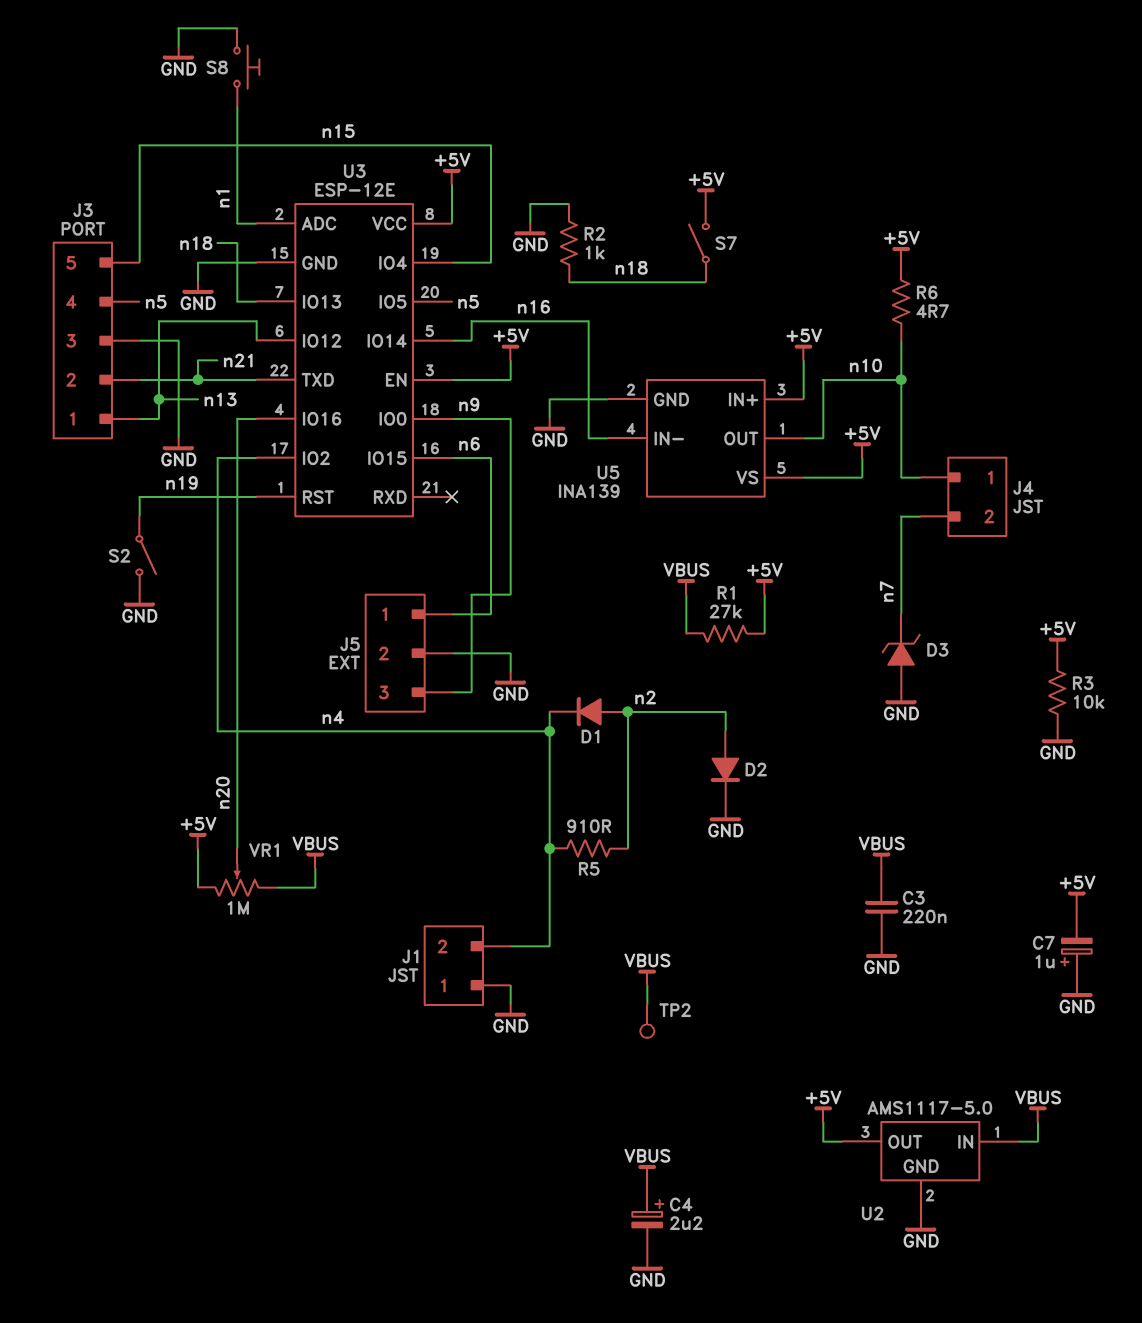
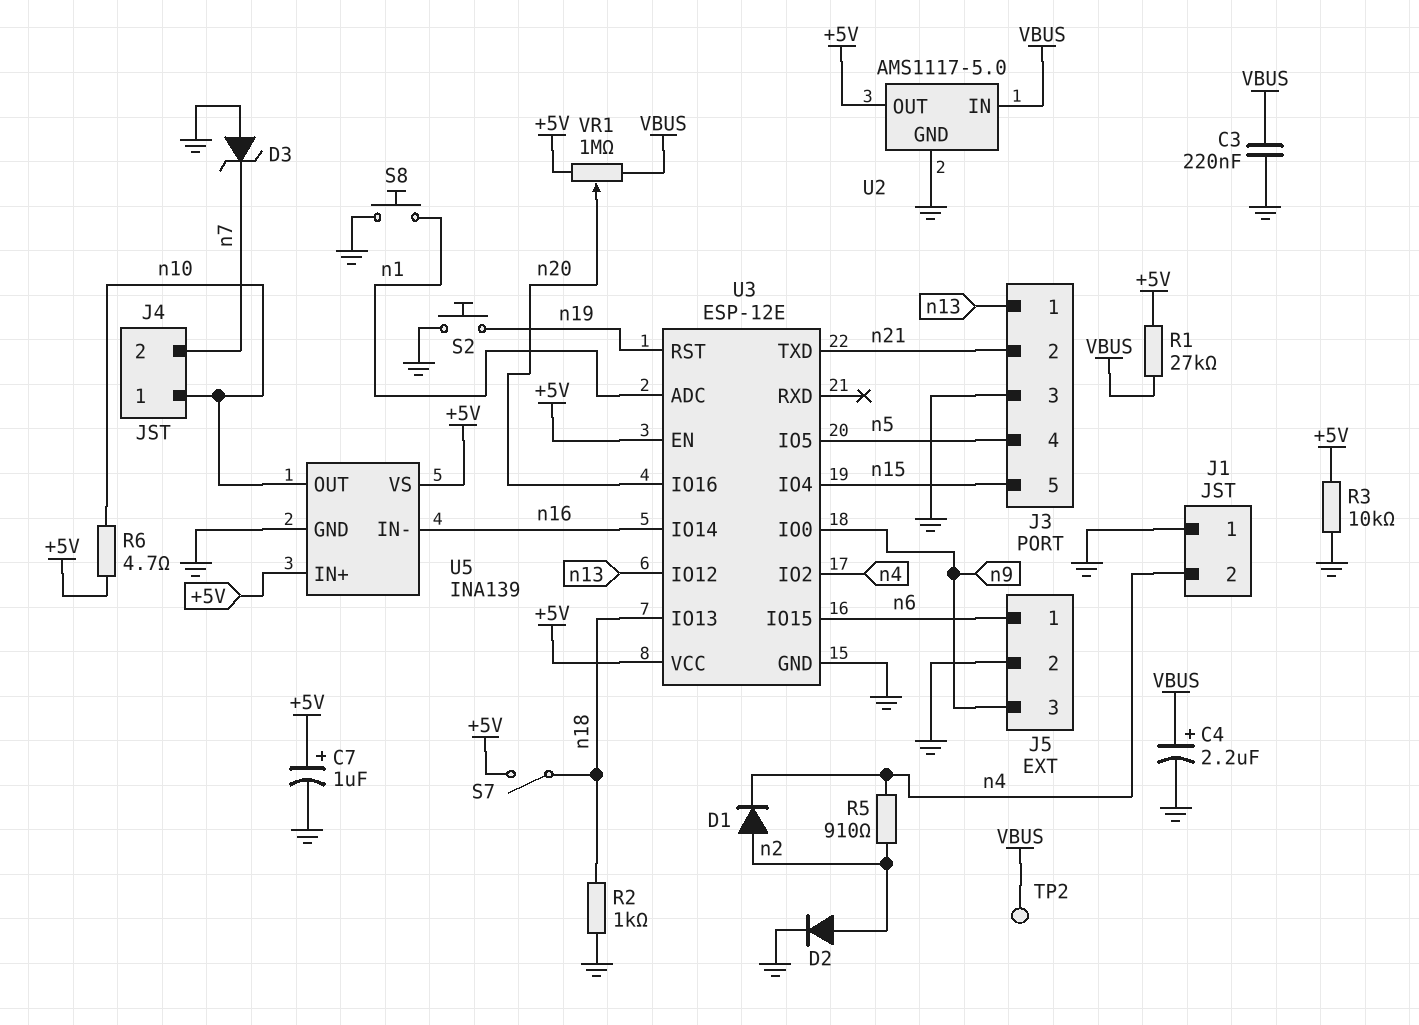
C7: 1uF (plus GND, minus +5V) -> 1uF (plus +5V, minus GND)
S2: switch (GND, n19) -> button (GND, n19)

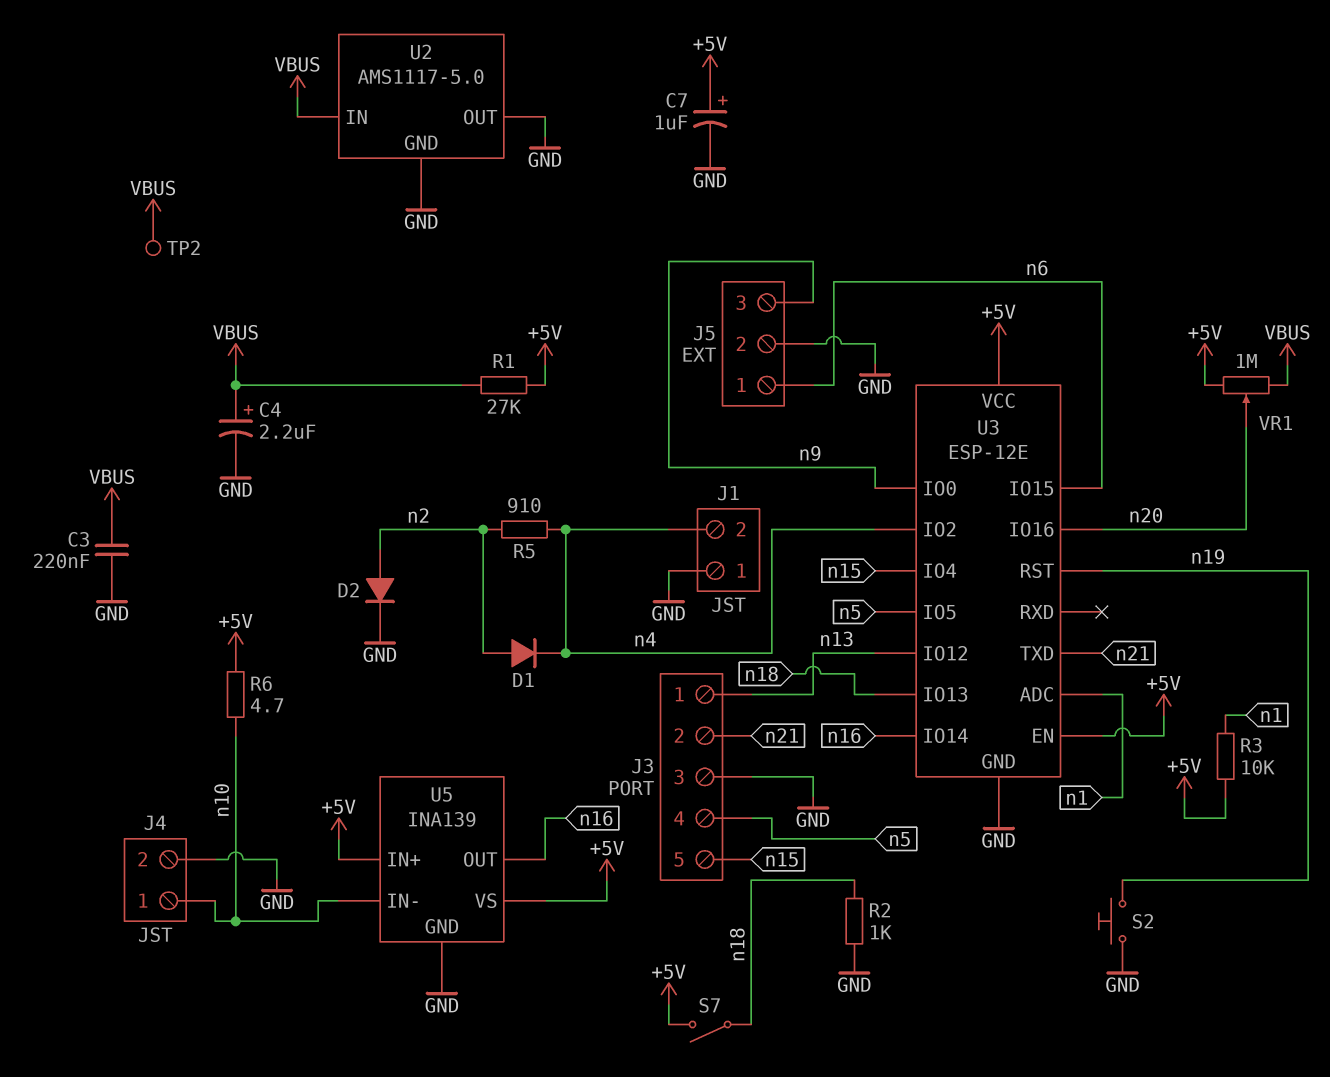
D3: zener (A GND, K n7) -> none
J4 pin 2: n7 -> GND
R3: 10k (+5V, GND) -> 10k (+5V, n1)
S8: button (GND, n1) -> none
U2 pin OUT: +5V -> GND
U5 pin IN-: n16 -> n10
U5 pin OUT: n10 -> n16

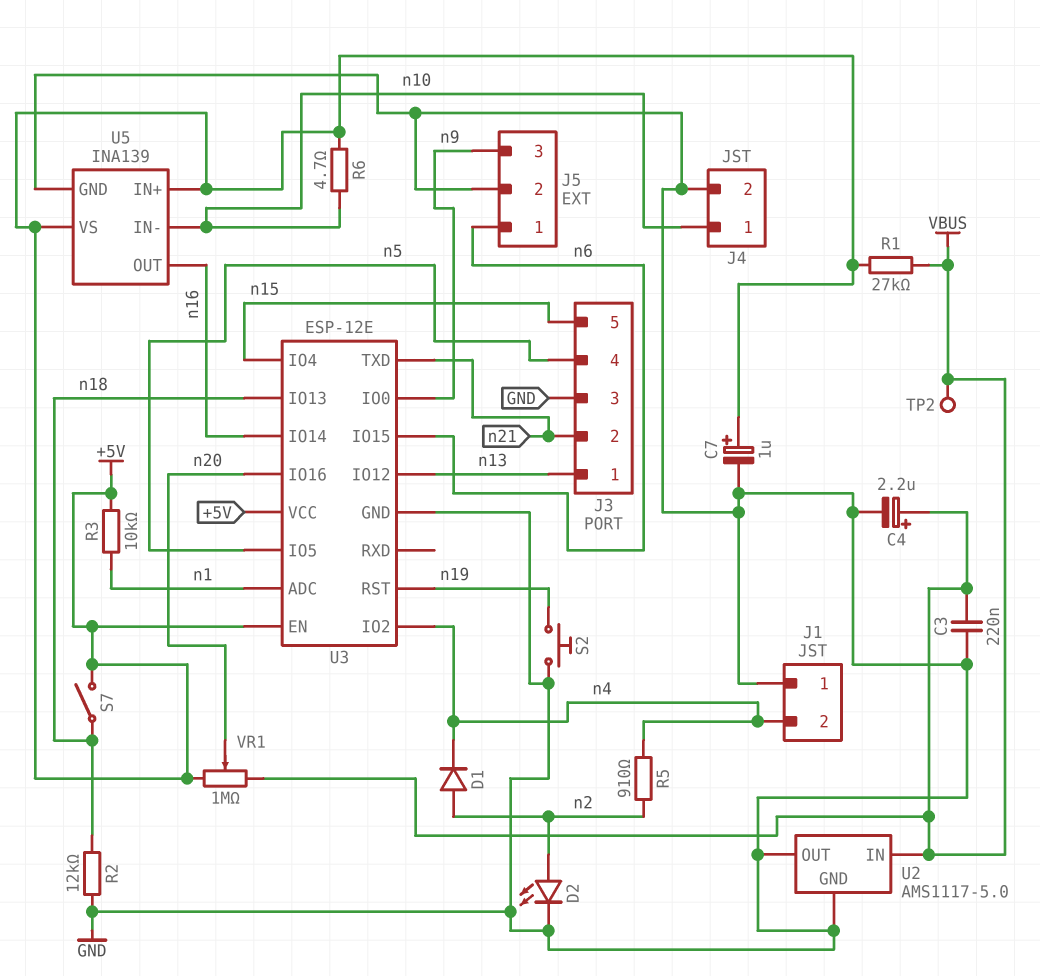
D2: diode (A n2, K GND) -> LED (A n2, K GND)
R2: 1k (GND, n18) -> 12k (GND, n18)

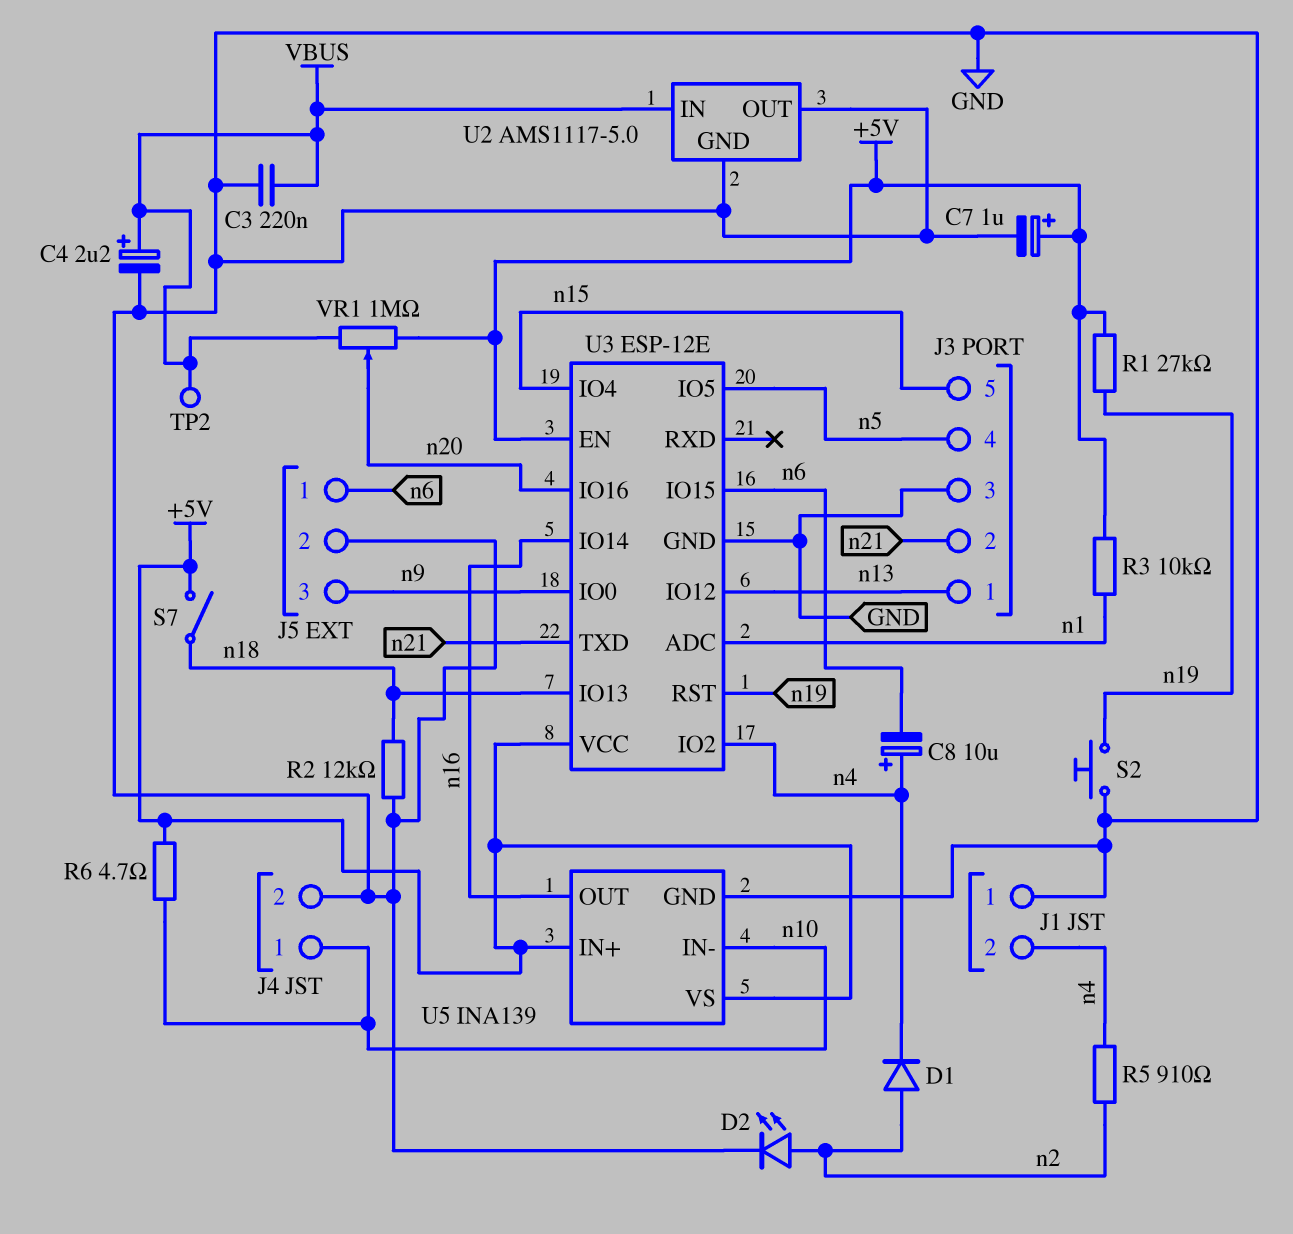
C8: none -> 10uF (plus n4, minus n6)
R1: 27k (+5V, VBUS) -> 27k (+5V, n19)

